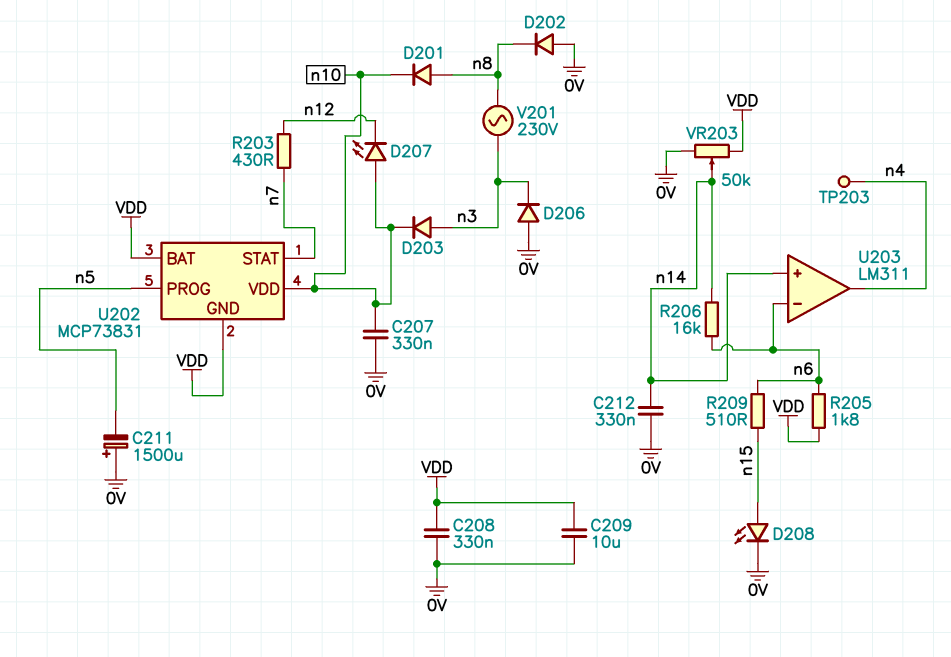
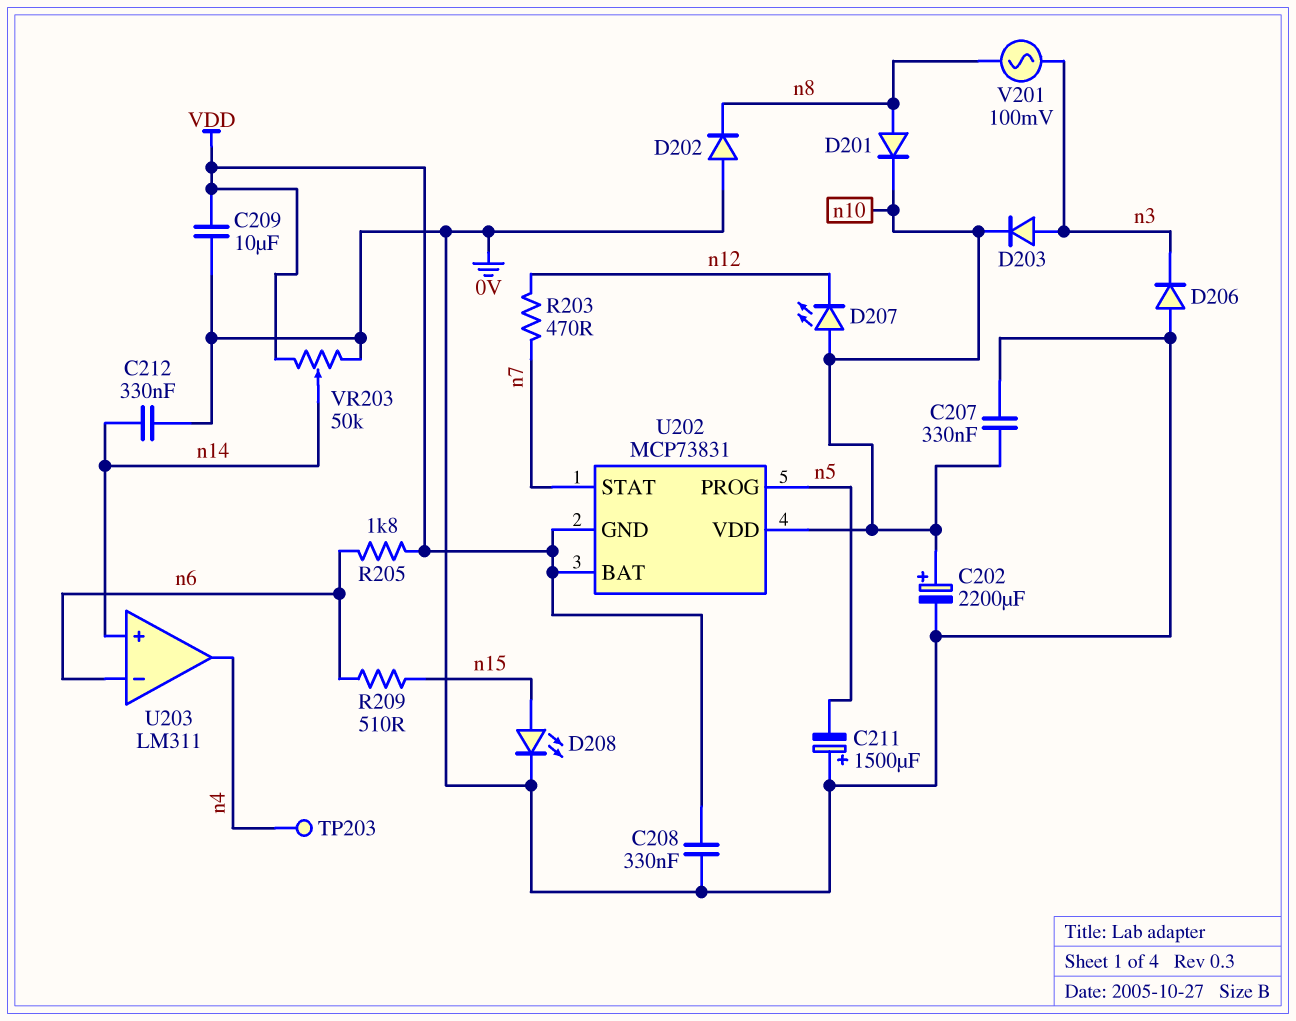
C202: none -> 2200uF (plus n10, minus 0V)
R203: 430 (n7, n12) -> 470 (n7, n12)
R206: 16k (n6, n14) -> none
V201: AC 230V (n3, n8) -> AC 100mV (n3, n8)

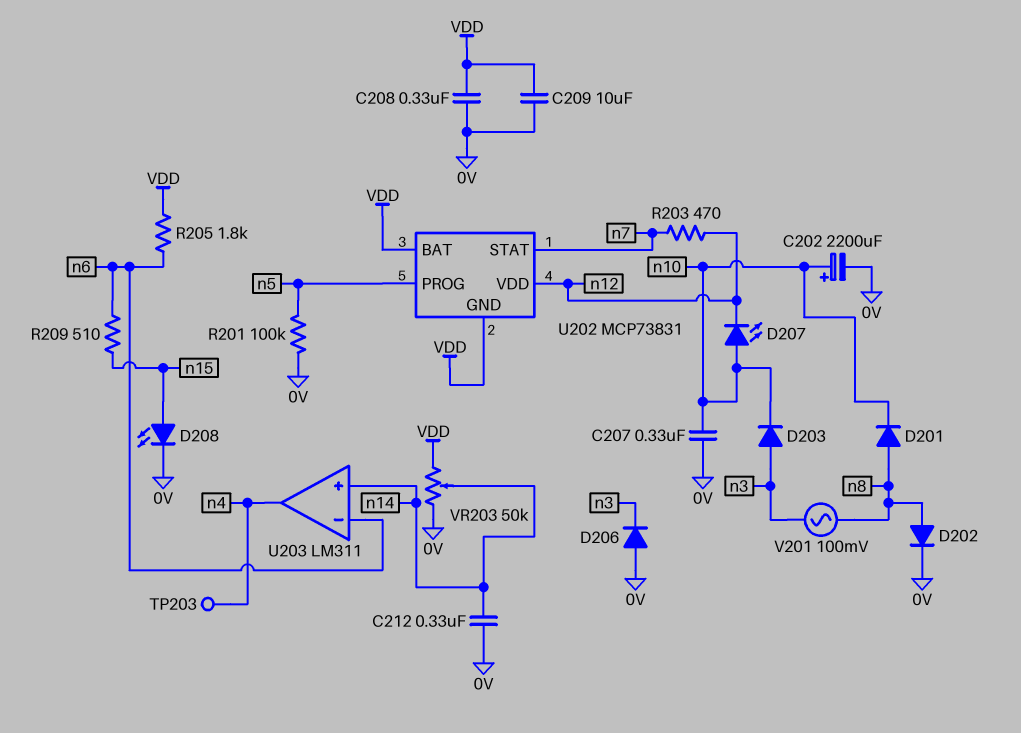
C211: 1500uF (plus 0V, minus n5) -> none
D202: diode (A 0V, K n8) -> diode (A n8, K 0V)
R201: none -> 100k (0V, n5)
U202 pin VDD: n10 -> n12

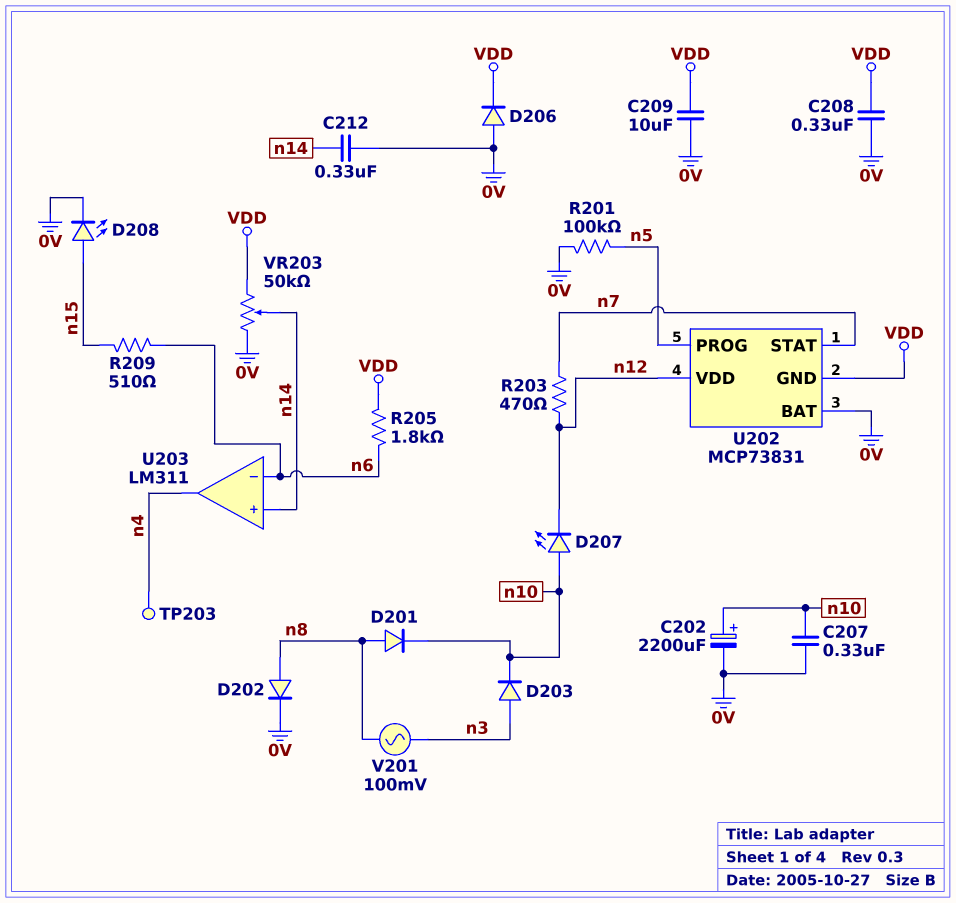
D206: diode (A 0V, K n3) -> diode (A 0V, K VDD)
U202 pin BAT: VDD -> 0V

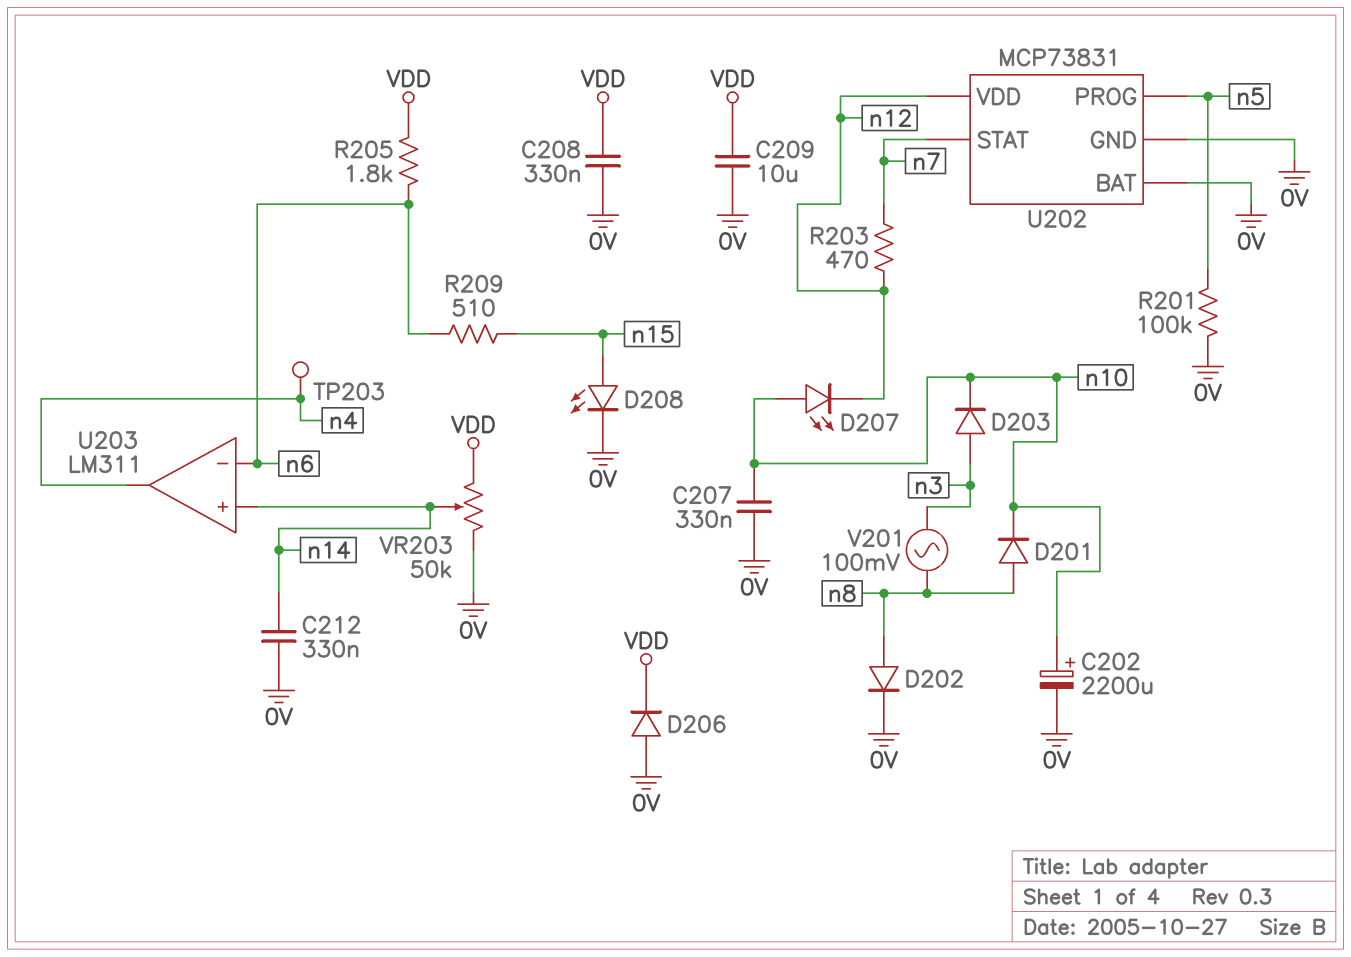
U202 pin GND: VDD -> 0V

